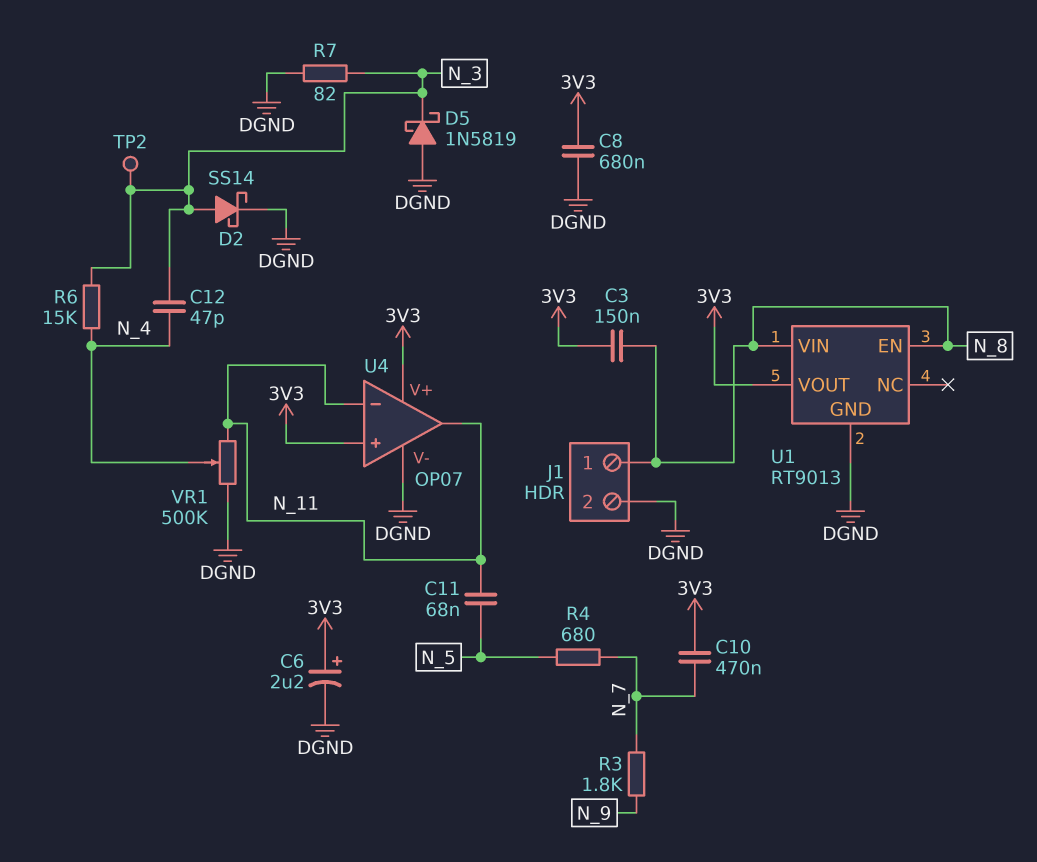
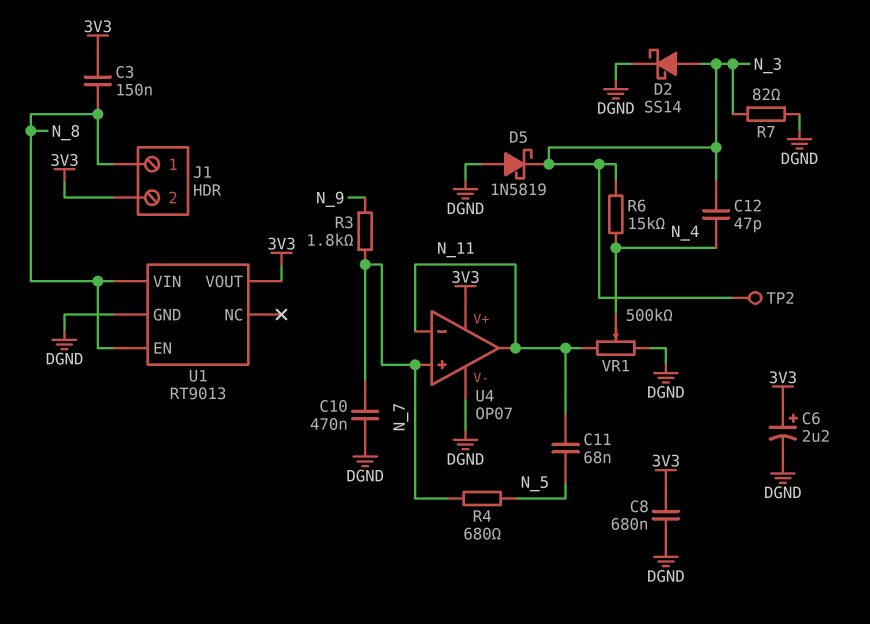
C10: 470nF (3V3, N_7) -> 470nF (DGND, N_7)
J1 pin 2: DGND -> 3V3
U4 pin in+: 3V3 -> N_7

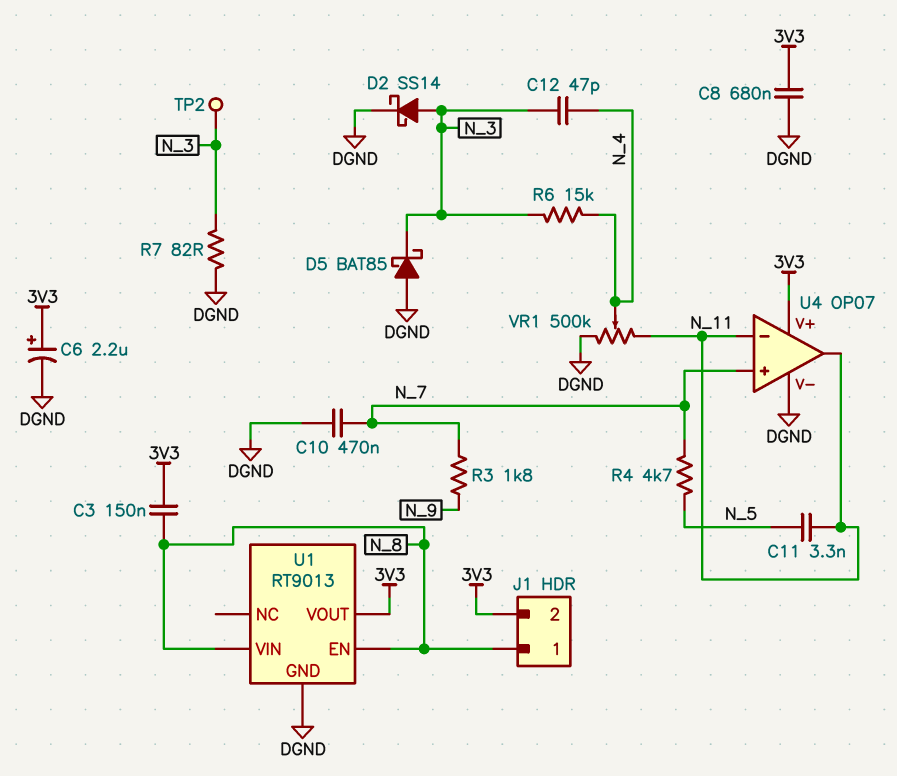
C11: 68nF (N_5, N_11) -> 3.3nF (N_5, N_11)
D5: schottky 1N5819 (A DGND, K N_3) -> schottky BAT85 (A DGND, K N_3)
R4: 680 (N_5, N_7) -> 4.7k (N_5, N_7)

